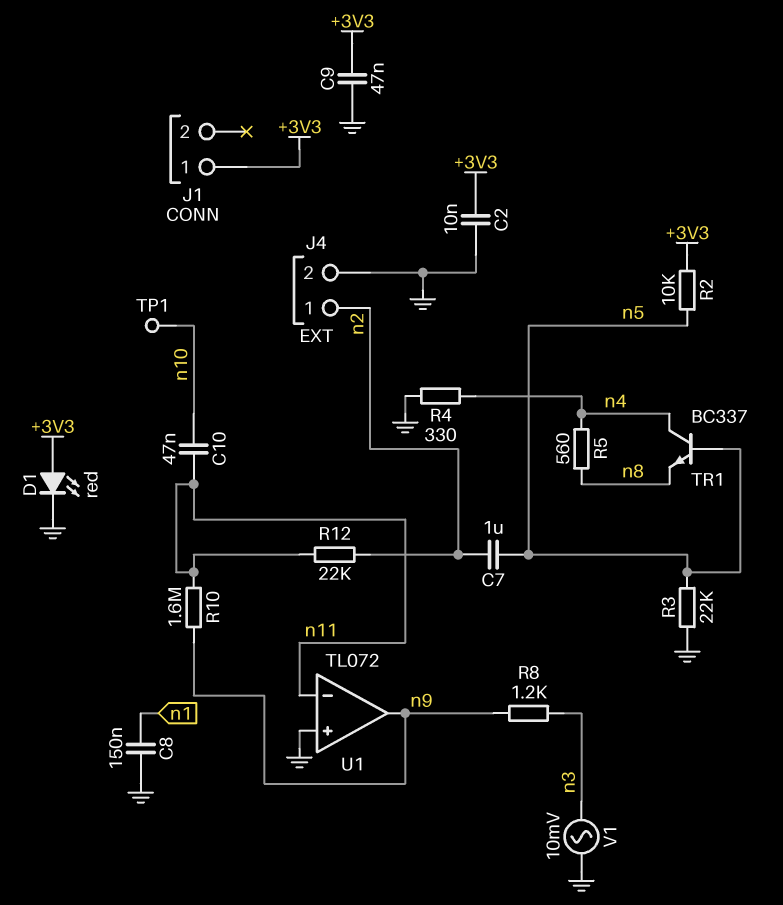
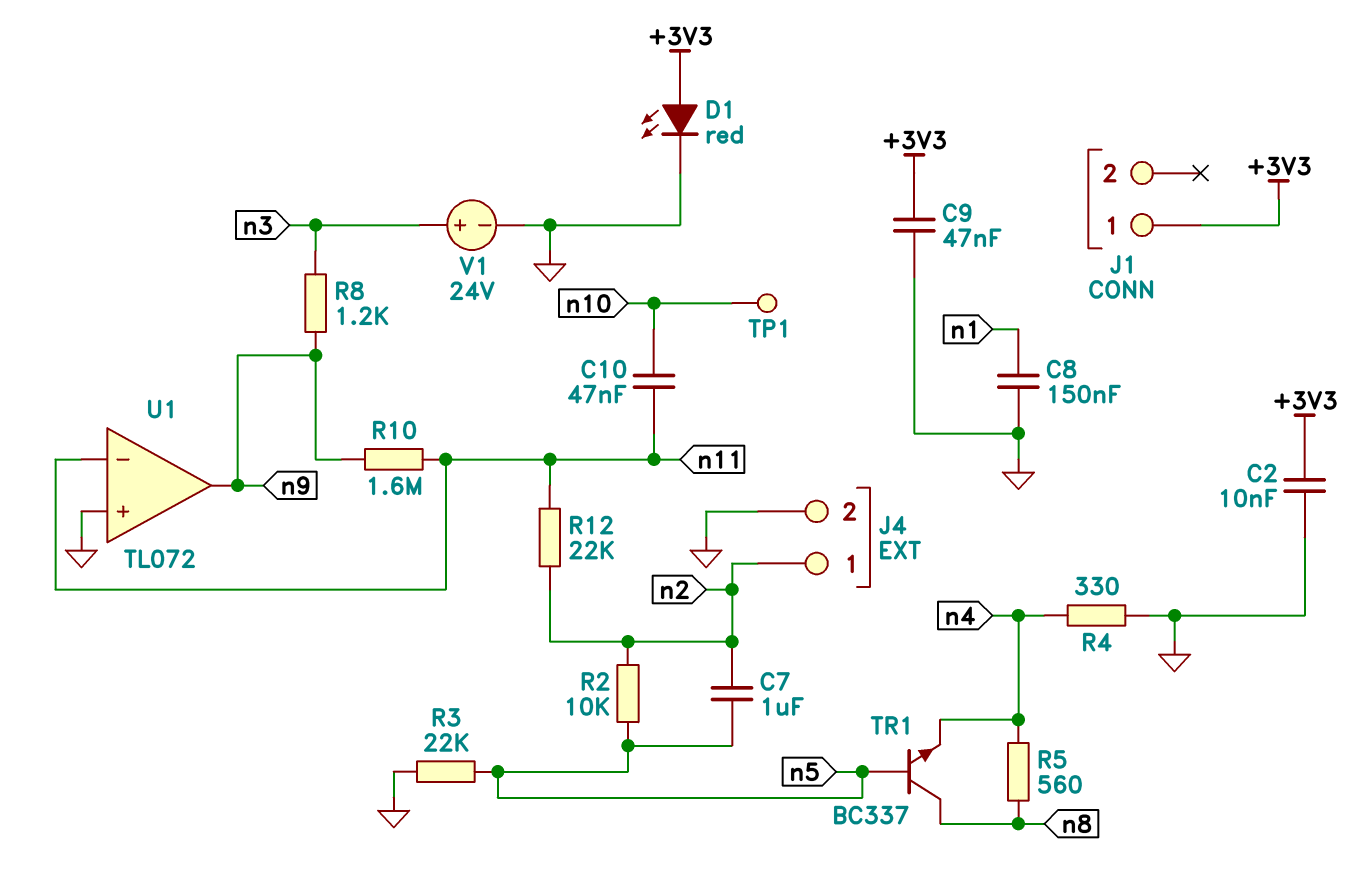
R2: 10k (+3V3, n5) -> 10k (n2, n5)
TR1: NPN BC337 (B n5, C n4, E n8) -> NPN BC337 (B n5, C n8, E n4)
V1: AC 10mV (GND, n3) -> 24V (plus n3, minus GND)

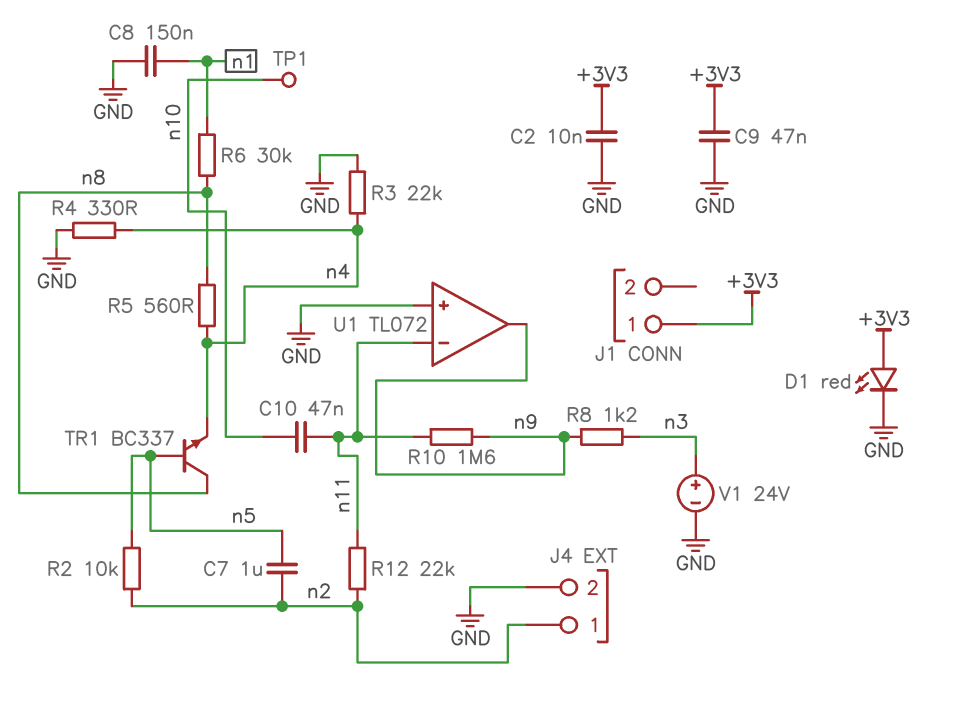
R3: 22k (GND, n5) -> 22k (GND, n4)
R6: none -> 30k (n1, n8)

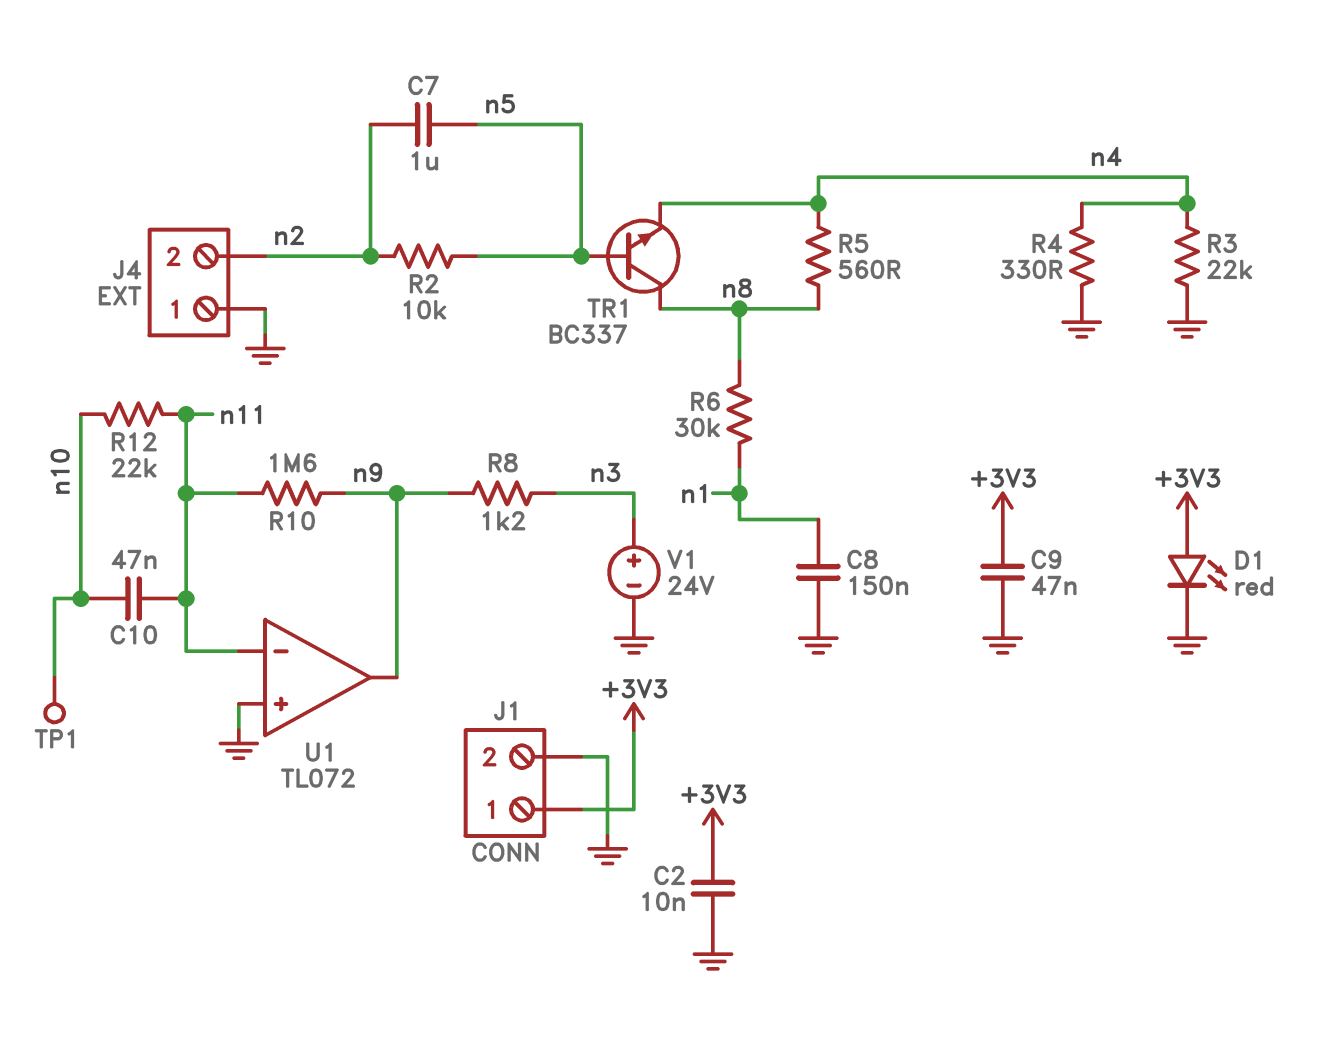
J1 pin 2: none -> GND
J4 pin 1: n2 -> GND
J4 pin 2: GND -> n2
R12: 22k (n2, n11) -> 22k (n10, n11)

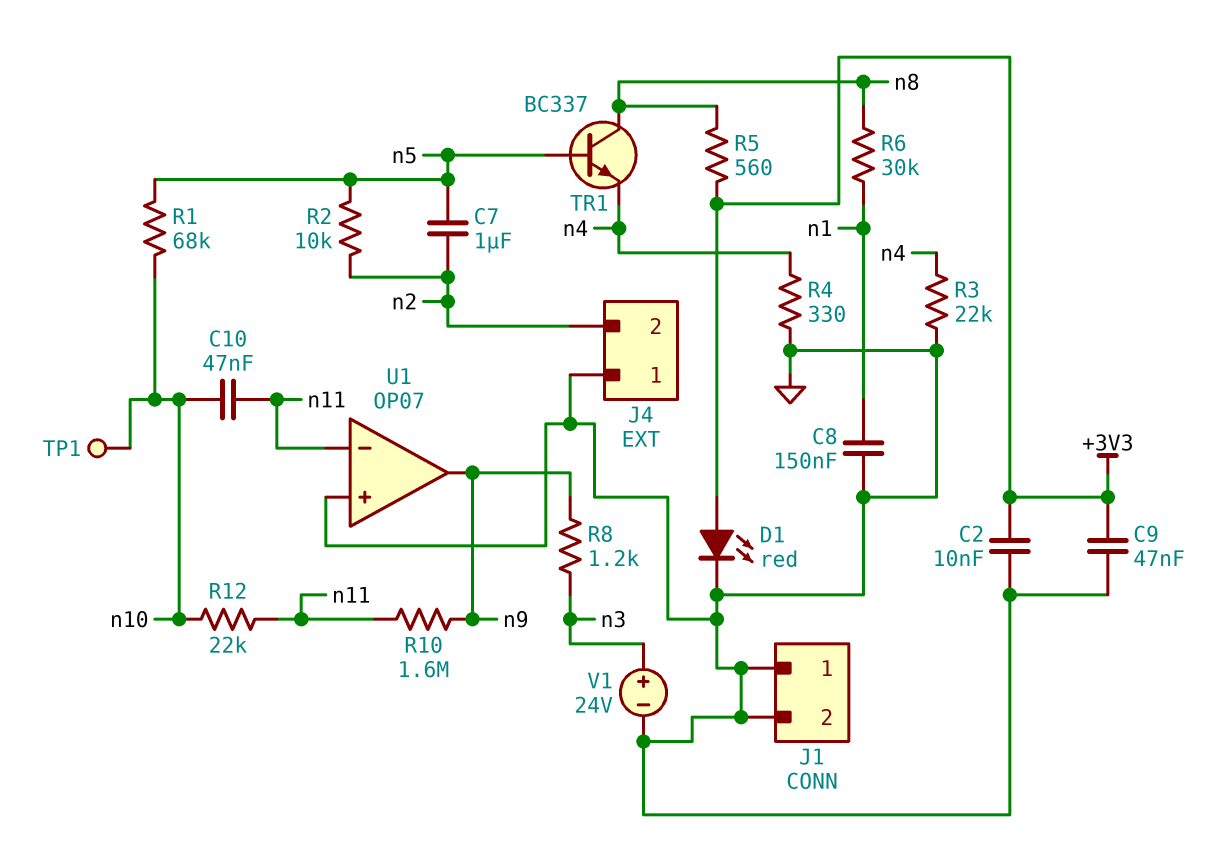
J1 pin 1: +3V3 -> GND
R1: none -> 68k (n5, n10)
R5: 560 (n4, n8) -> 560 (+3V3, n8)
U1: TL072 -> OP07

